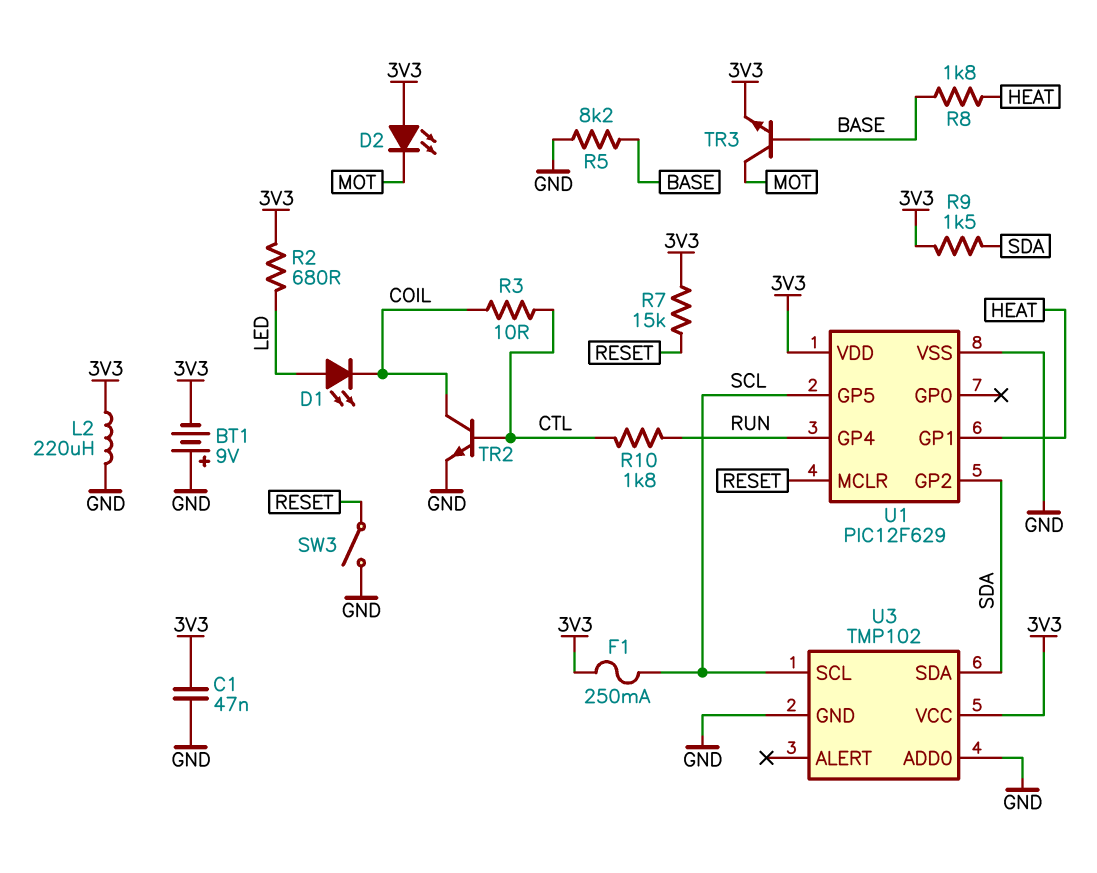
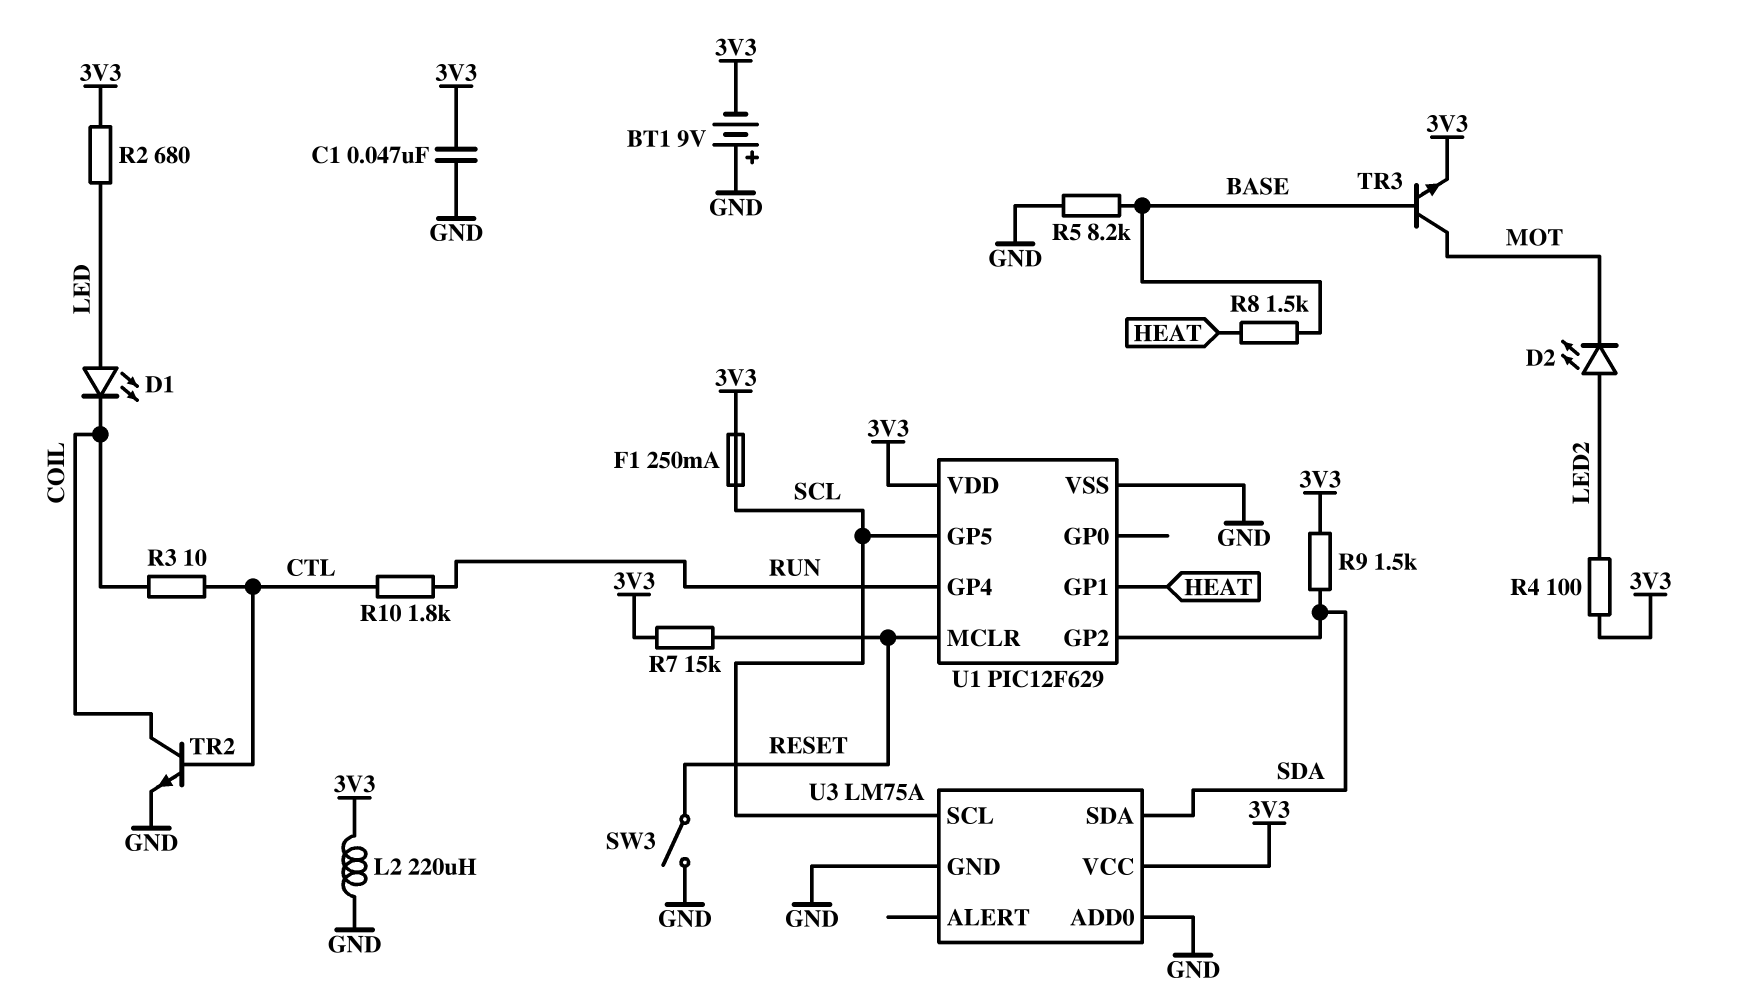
D2: LED (A 3V3, K MOT) -> LED (A LED2, K MOT)
R4: none -> 100 (3V3, LED2)
R8: 1.8k (BASE, HEAT) -> 1.5k (BASE, HEAT)
U3: TMP102 -> LM75A

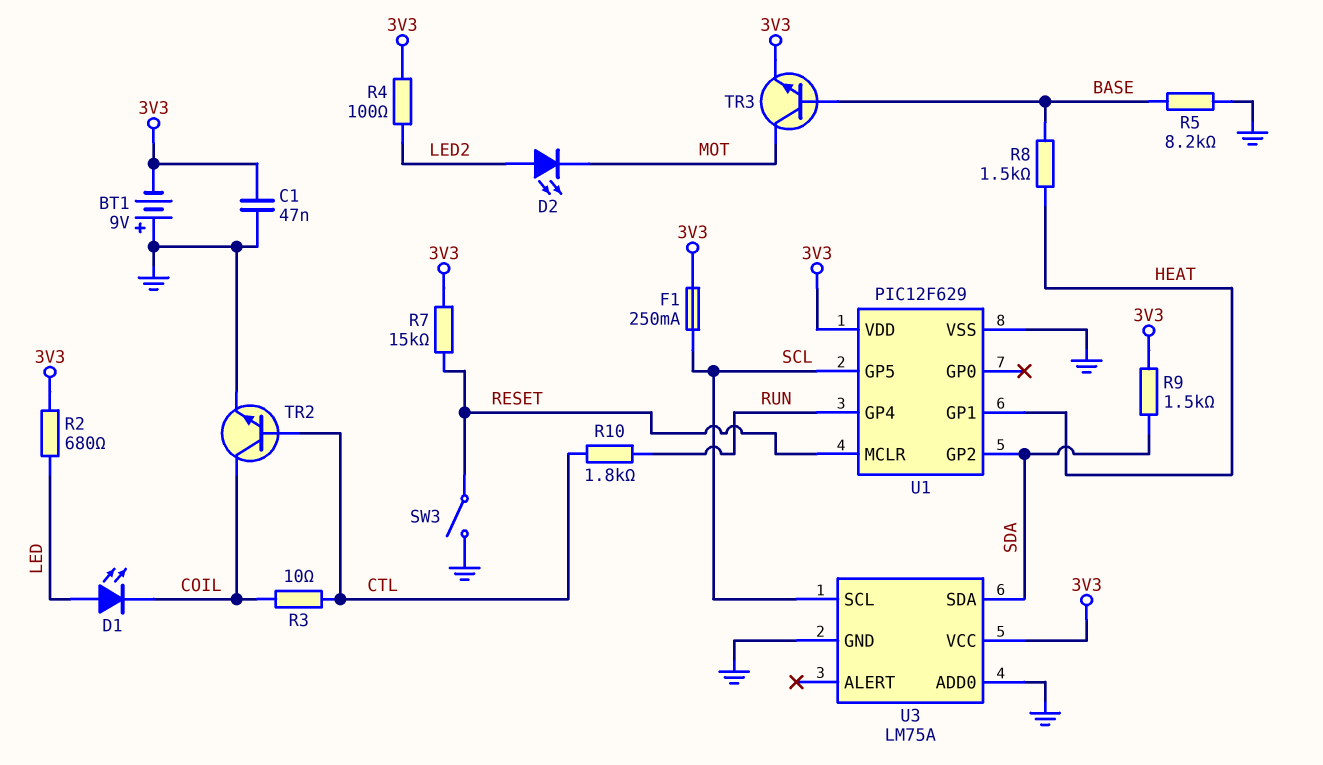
L2: 220uH (3V3, GND) -> none

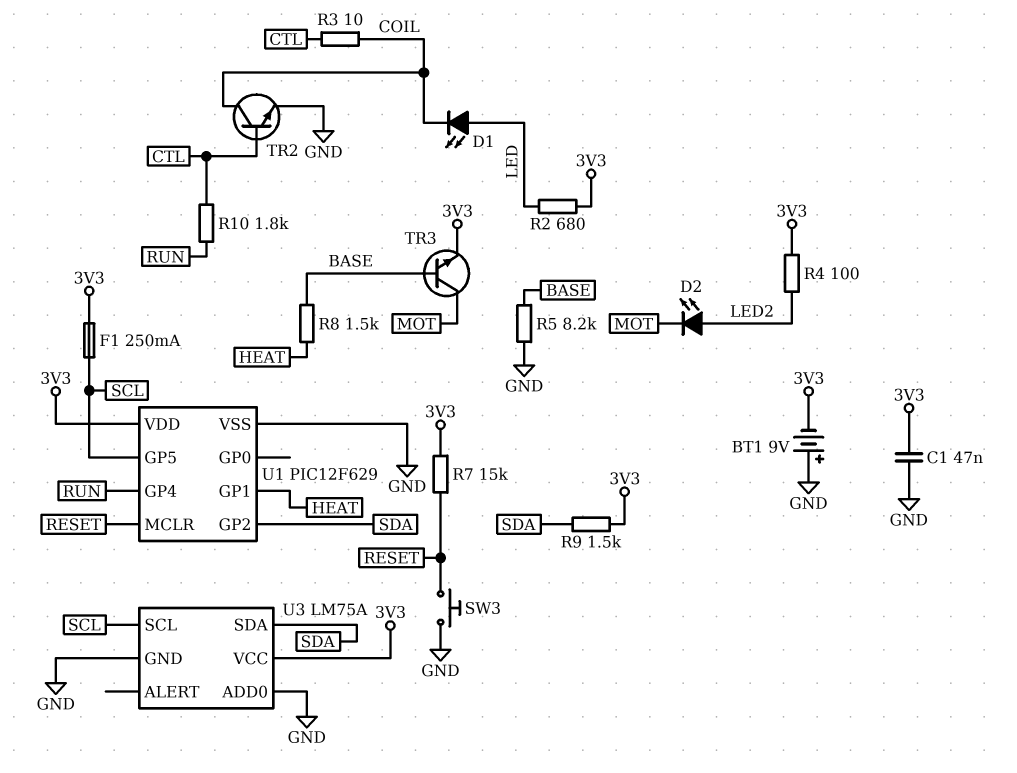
SW3: switch (GND, RESET) -> button (GND, RESET)

